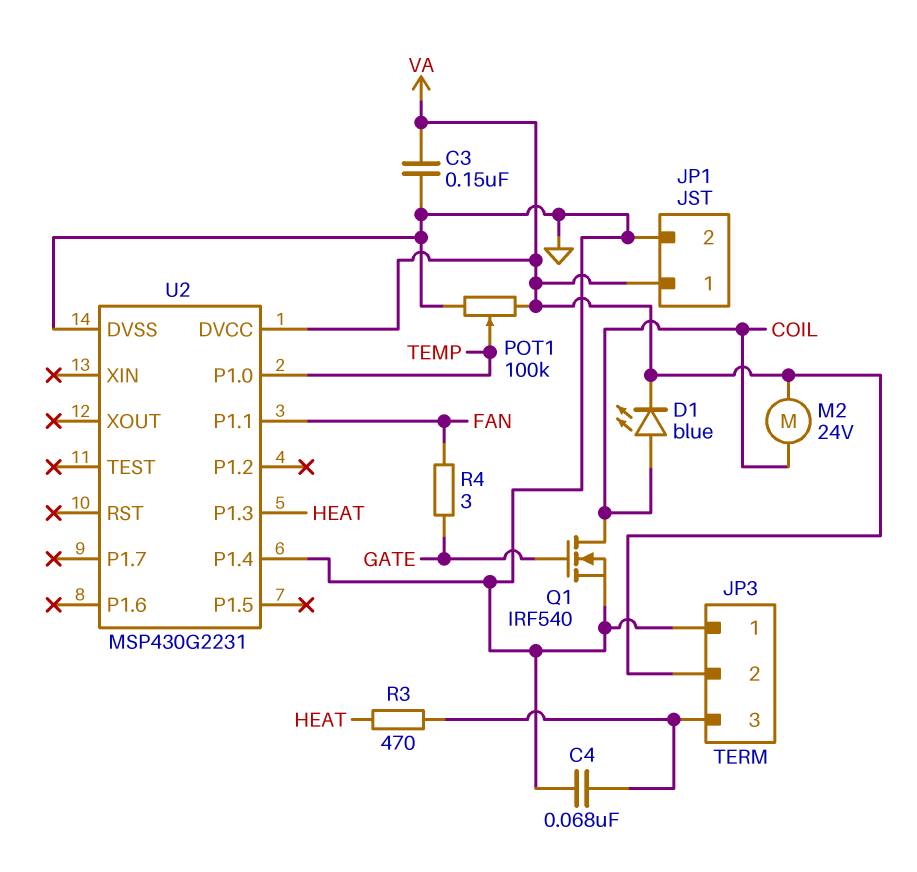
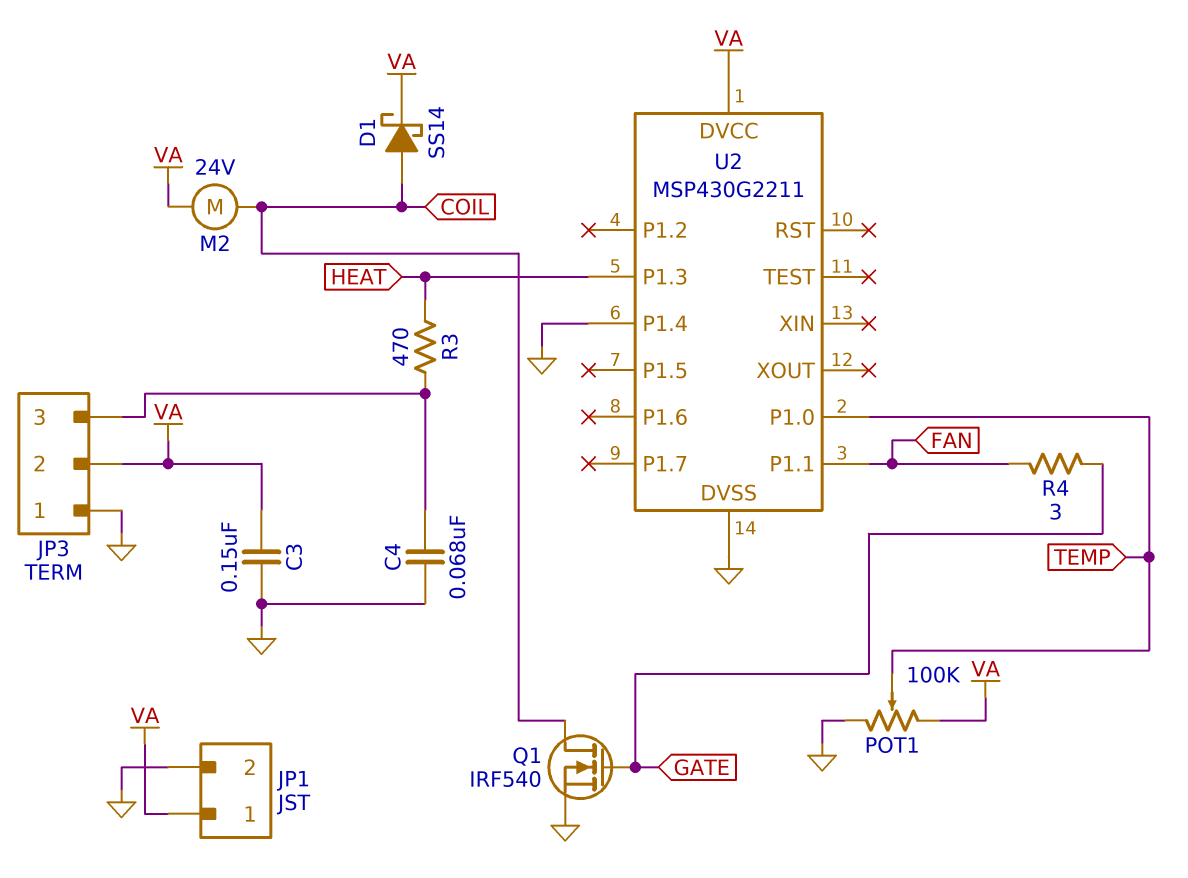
D1: LED blue (A COIL, K VA) -> schottky SS14 (A COIL, K VA)
U2: MSP430G2231 -> MSP430G2211

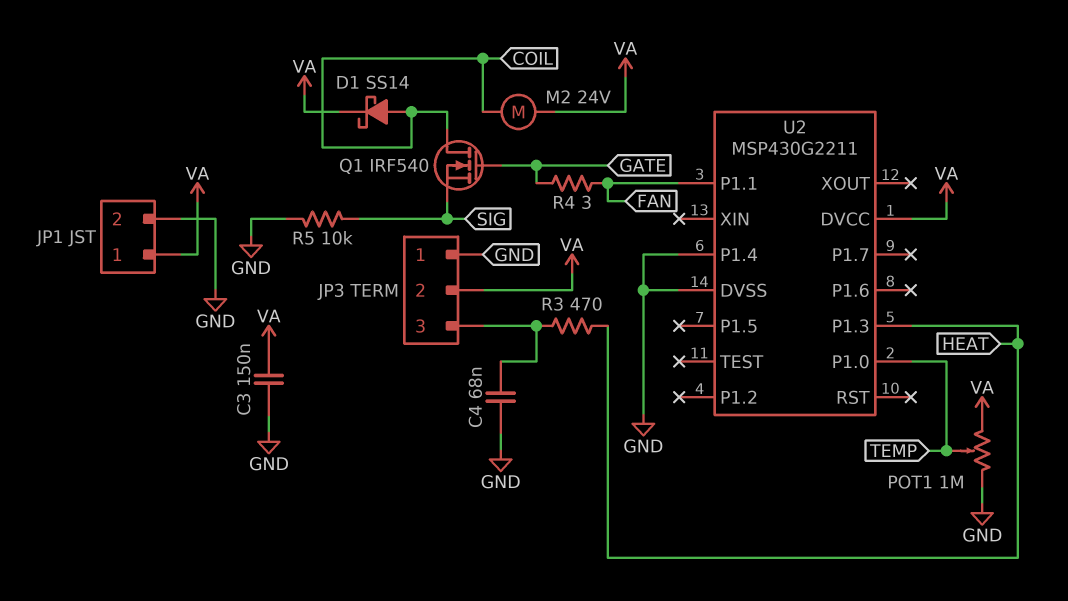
POT1: 100k (GND, VA, wiper TEMP) -> 1M (GND, VA, wiper TEMP)
Q1: NMOS IRF540 (G GATE, D COIL, S GND) -> NMOS IRF540 (G GATE, D COIL, S SIG)
R5: none -> 10k (GND, SIG)

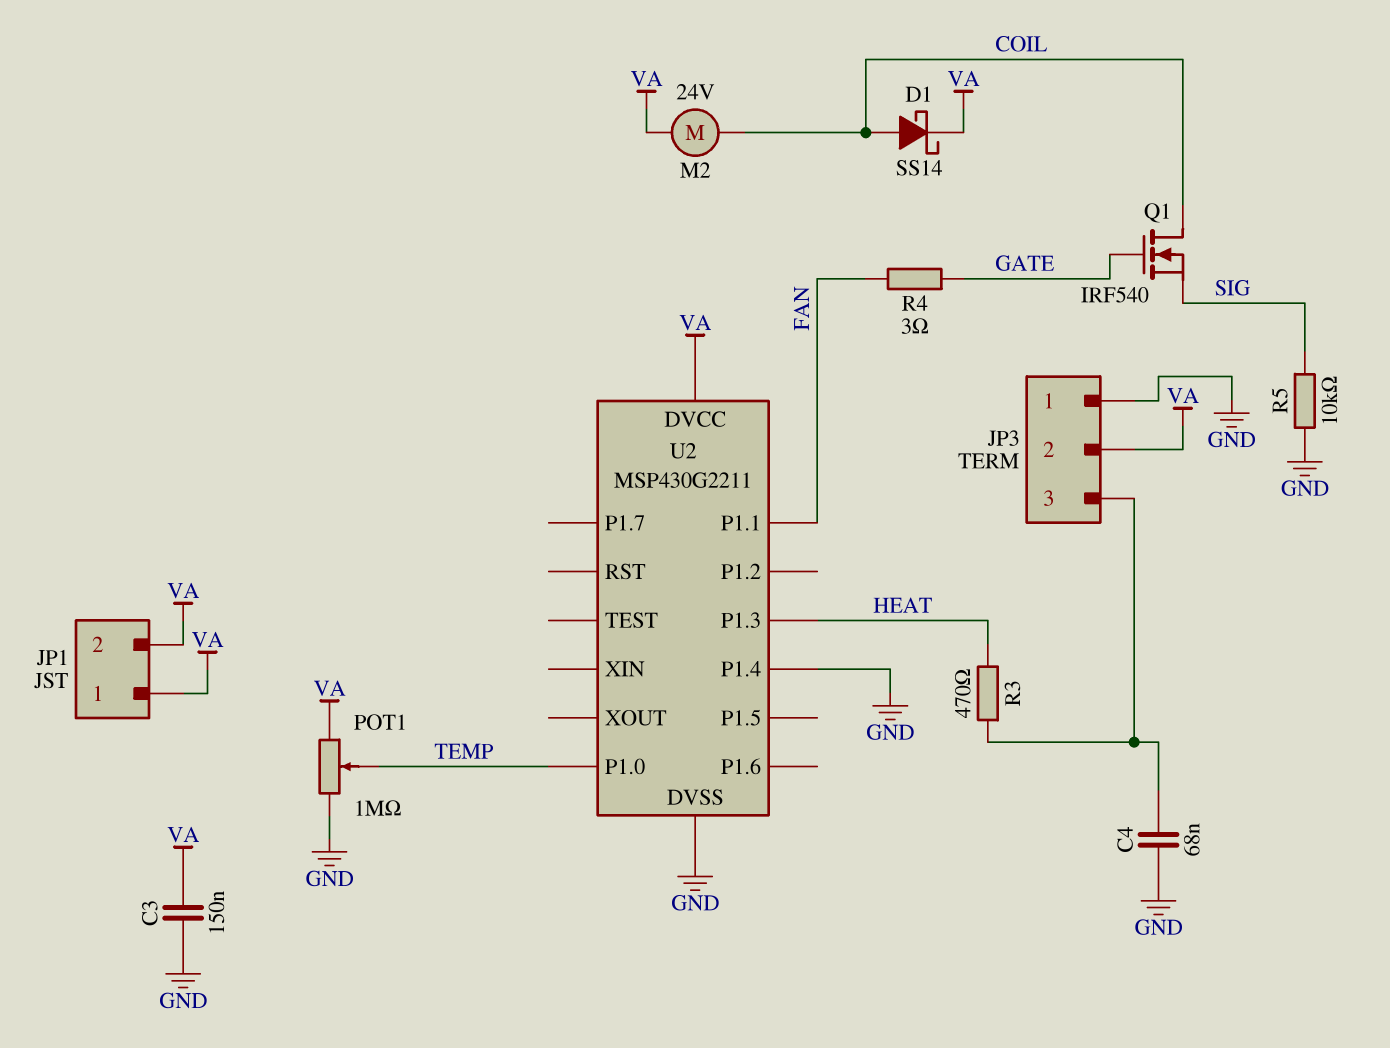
JP1 pin 2: GND -> VA

